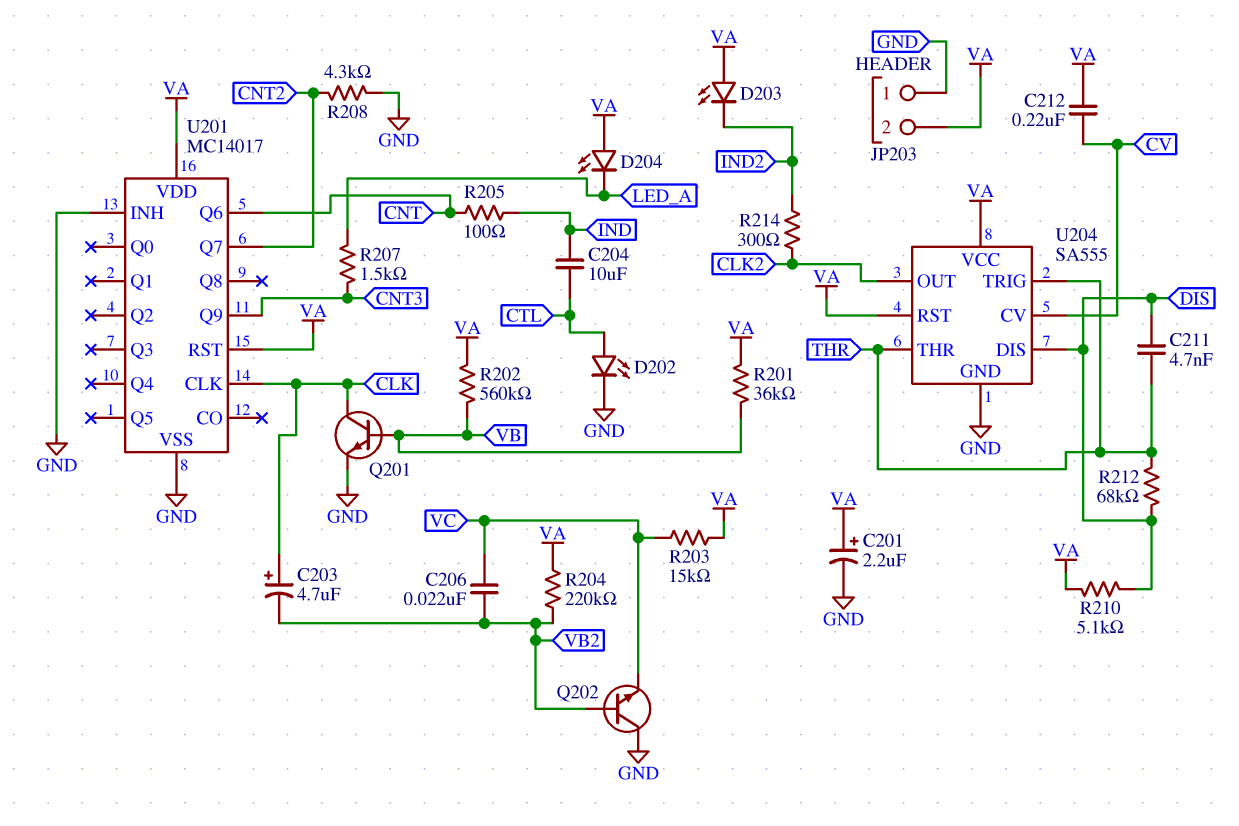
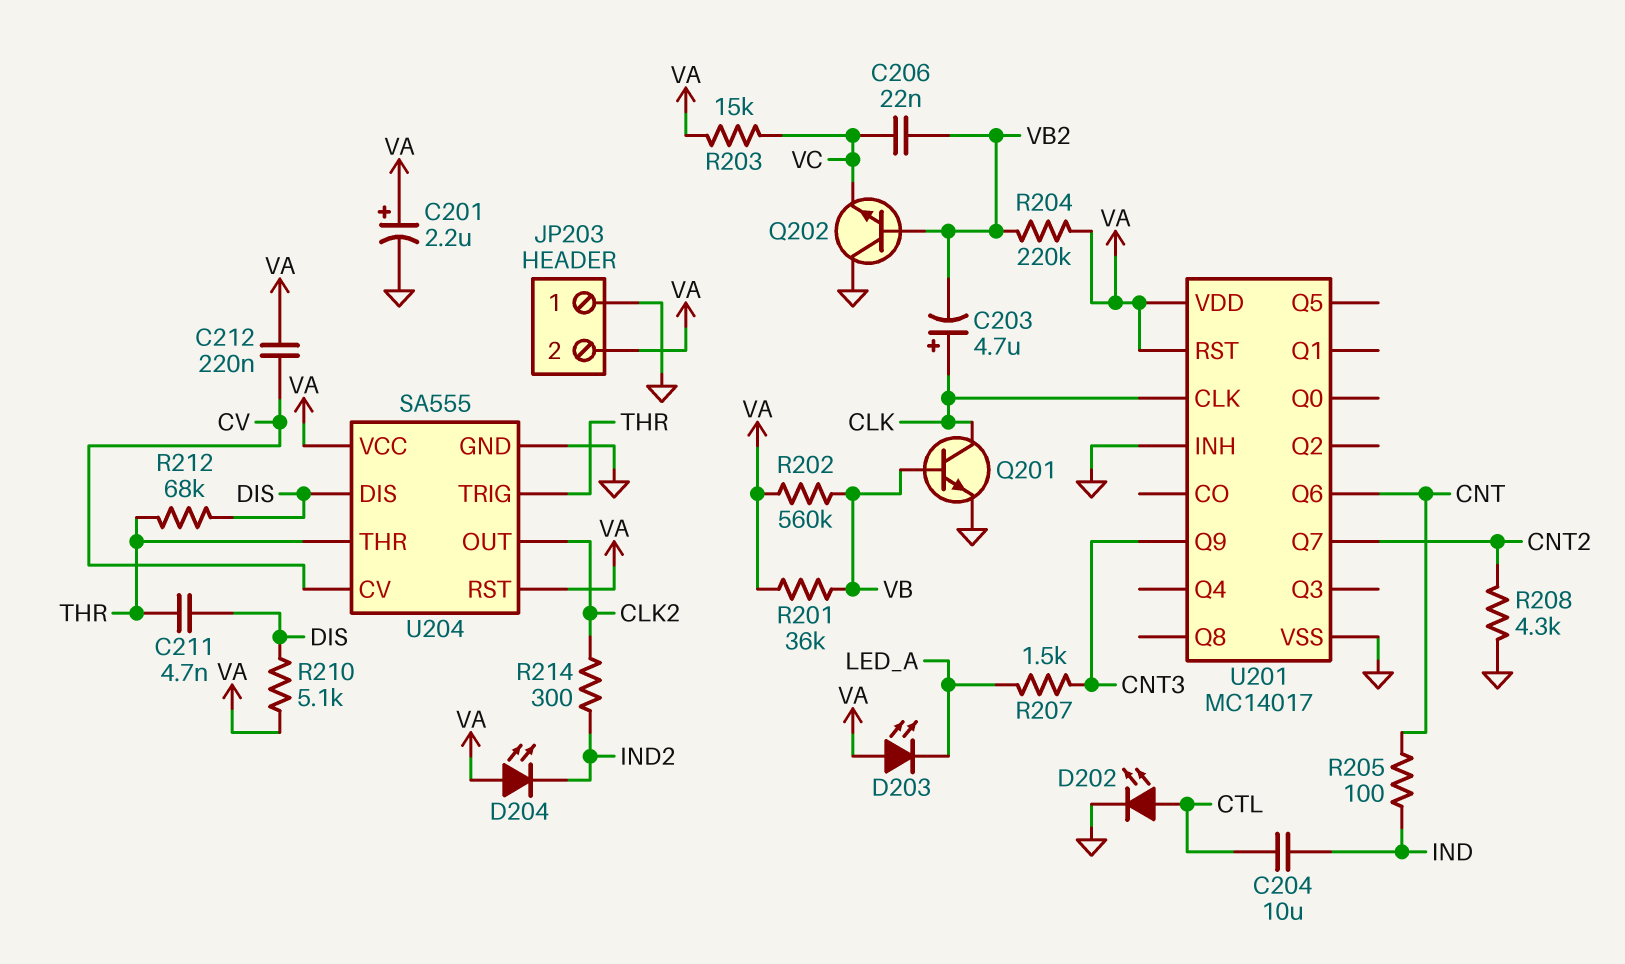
D203: LED (A VA, K IND2) -> LED (A VA, K LED_A)
D204: LED (A VA, K LED_A) -> LED (A VA, K IND2)

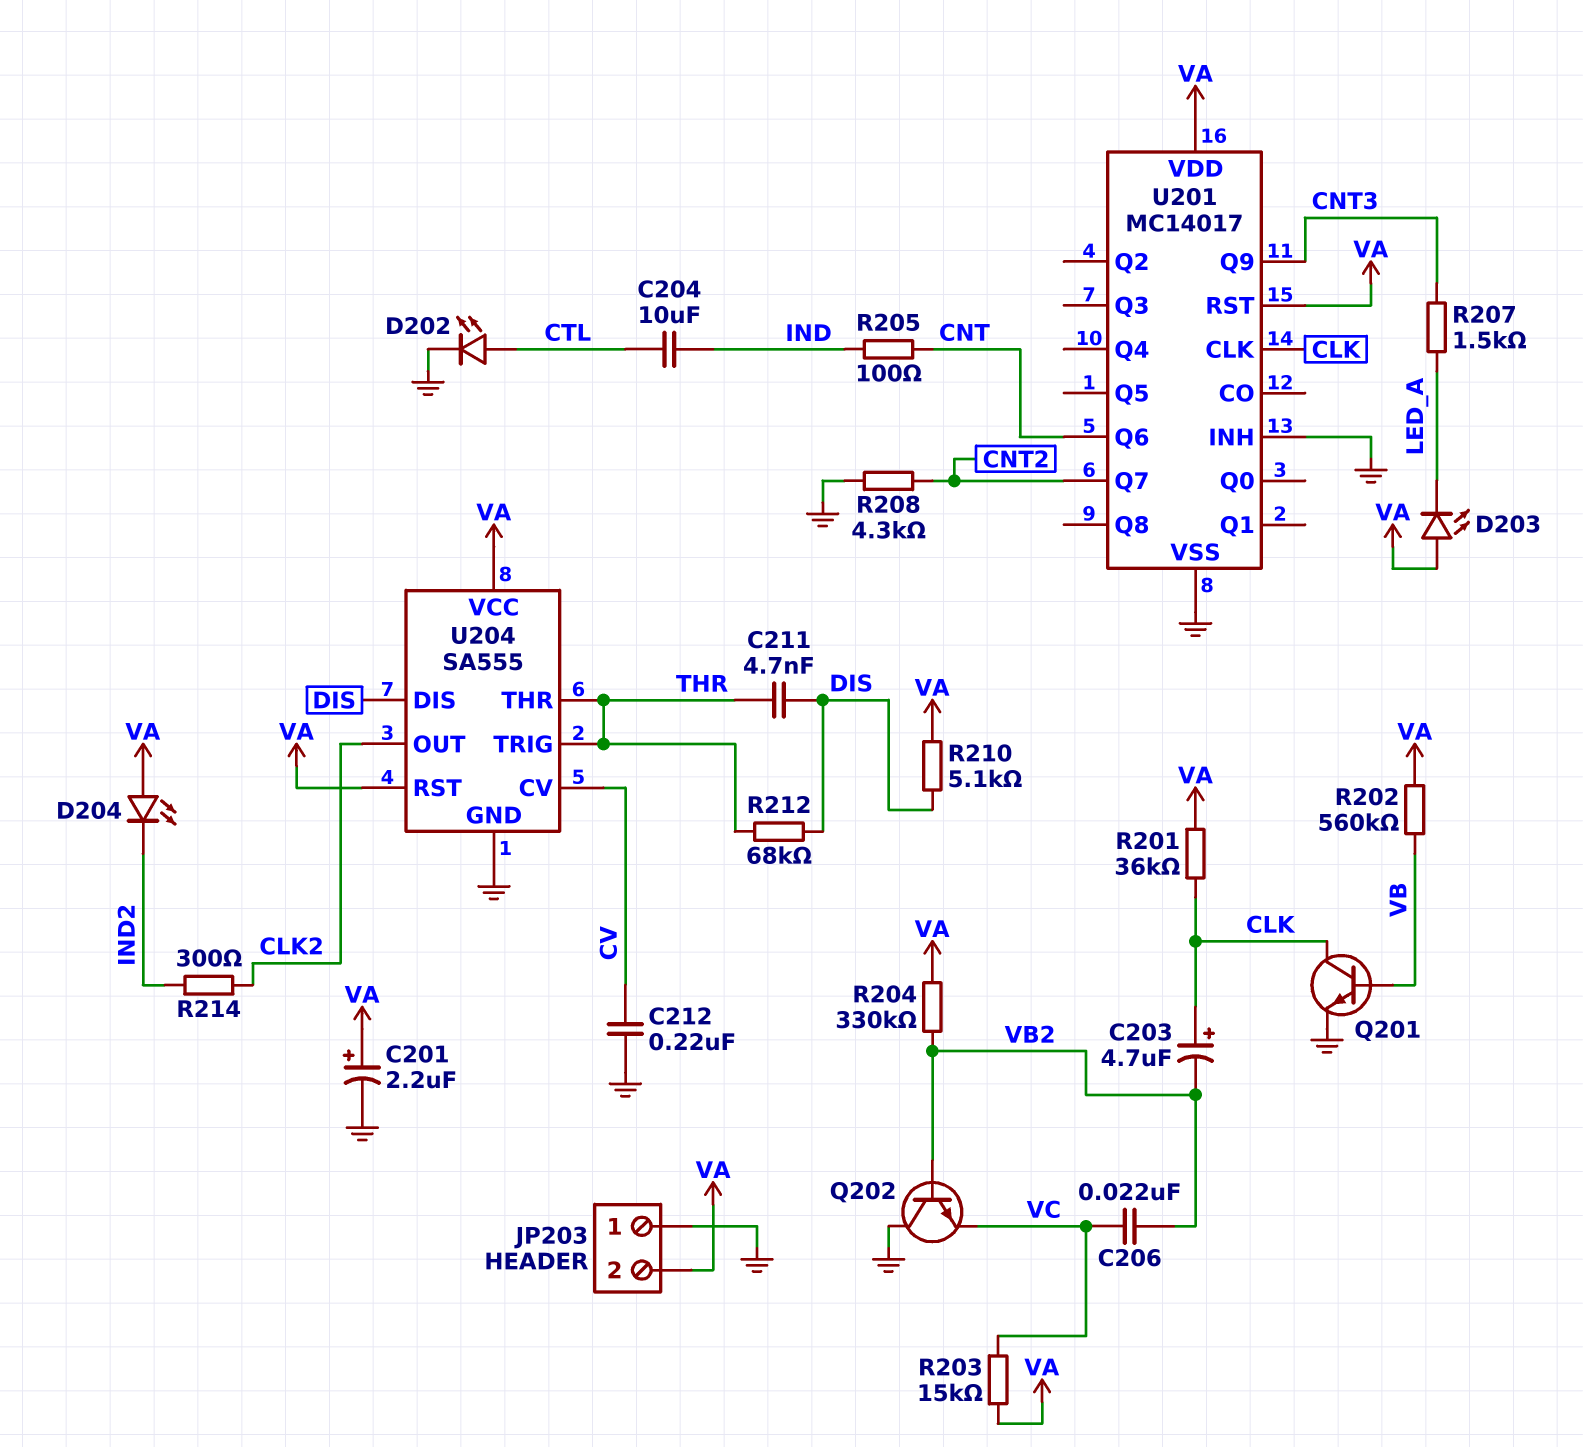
C212: 220nF (CV, VA) -> 220nF (CV, GND)
R201: 36k (VA, VB) -> 36k (CLK, VA)
R204: 220k (VA, VB2) -> 330k (VA, VB2)

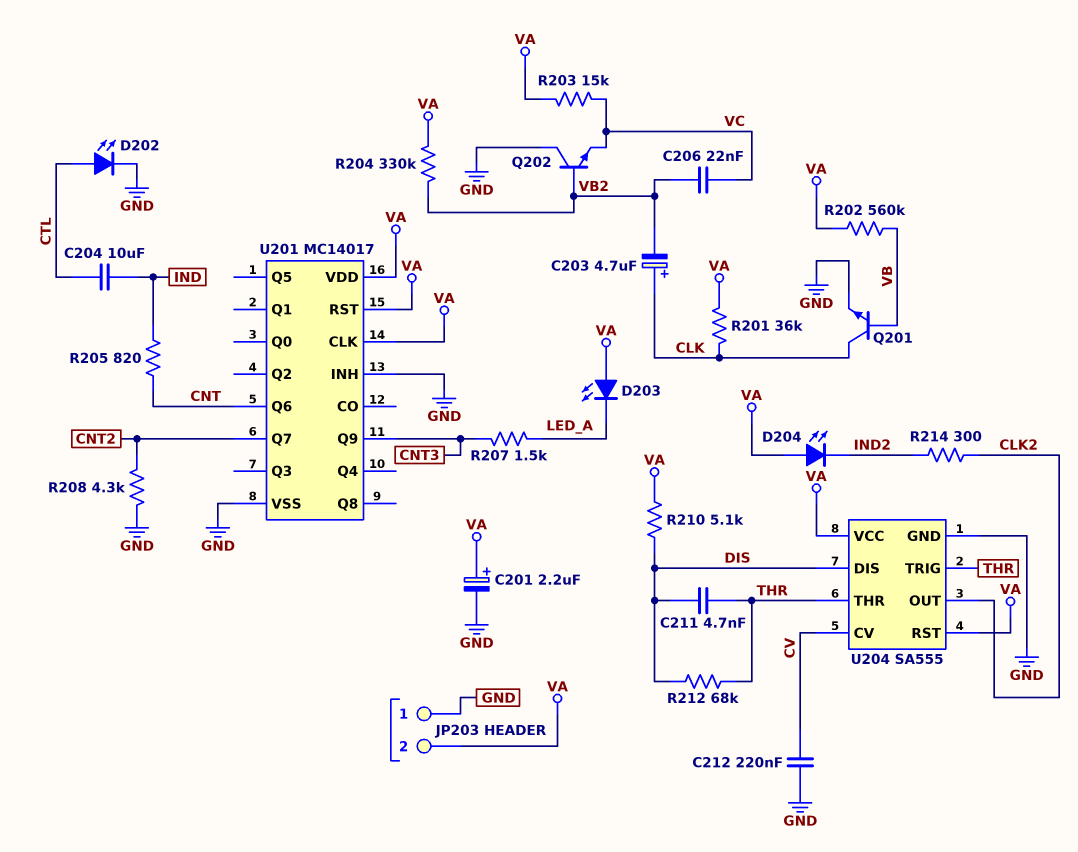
R205: 100 (CNT, IND) -> 820 (CNT, IND)
U201 pin CLK: CLK -> VA

